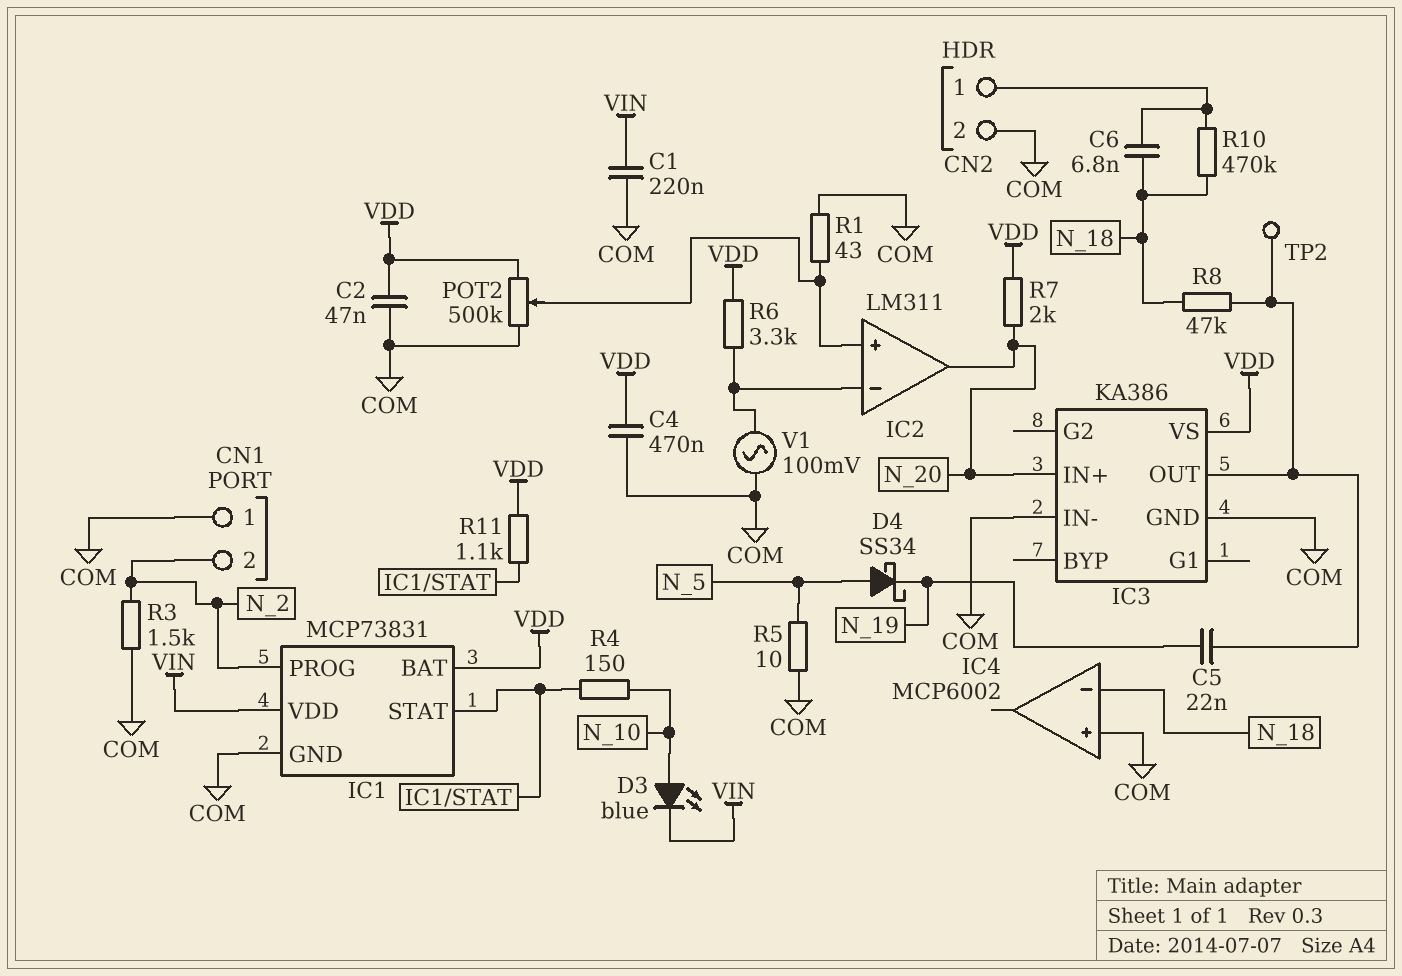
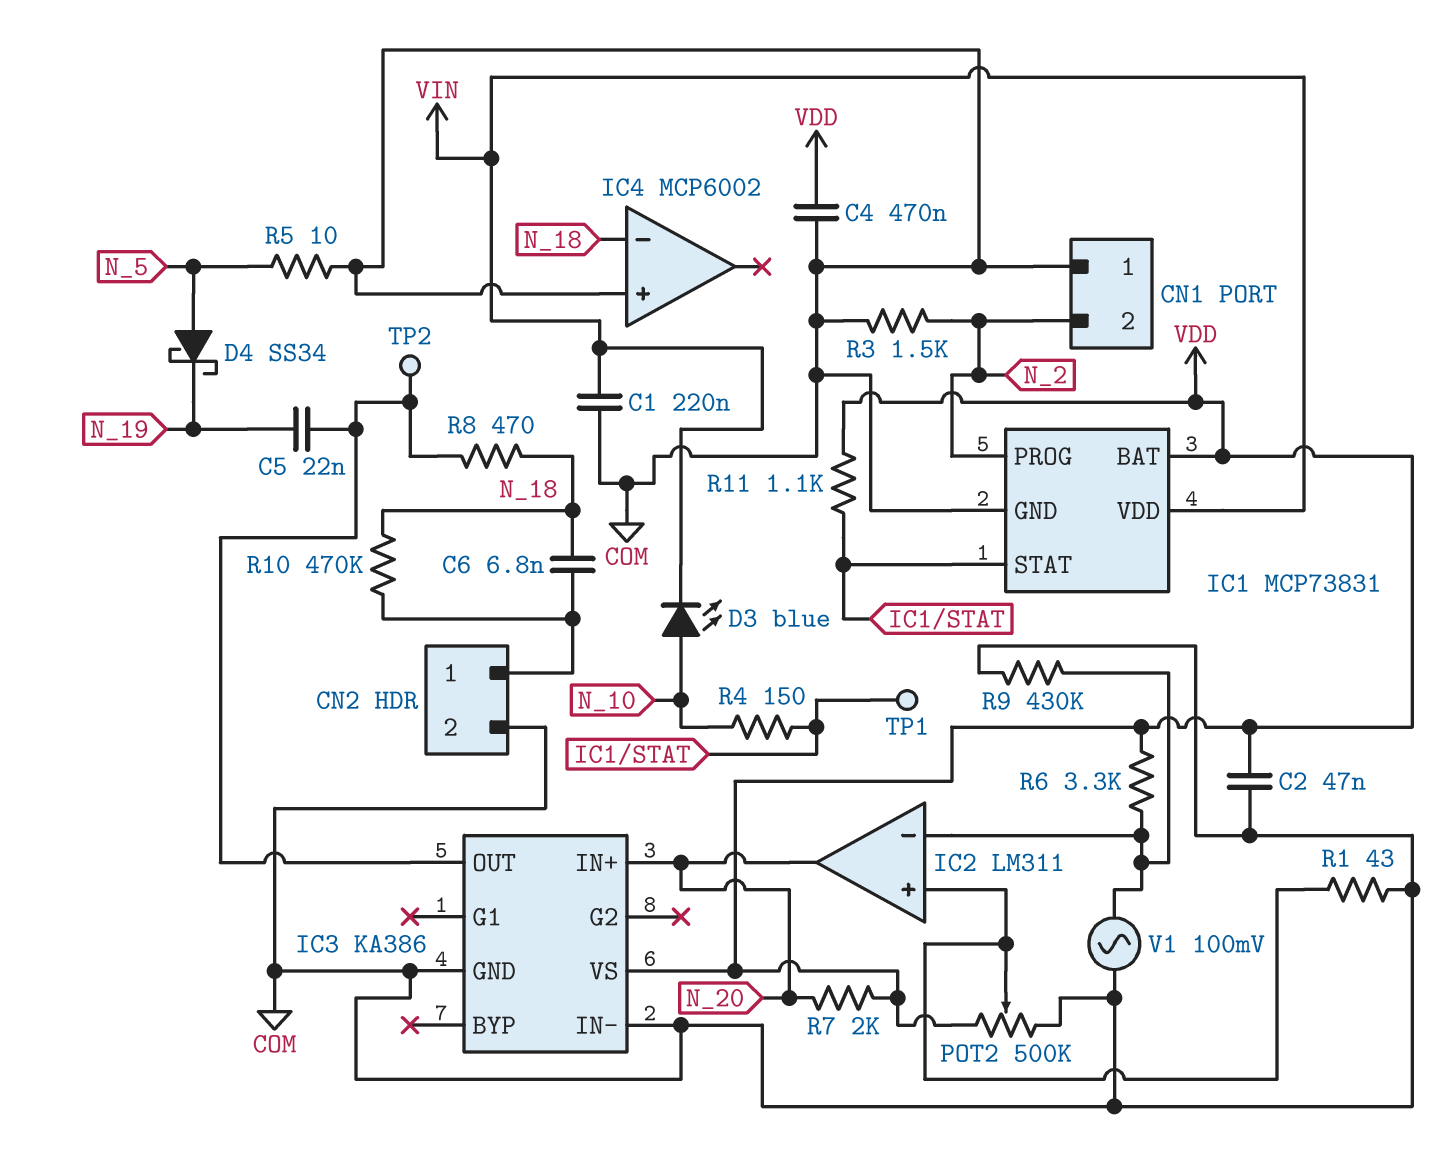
R8: 47k (IC3/OUT, N_18) -> 470 (IC3/OUT, N_18)
R9: none -> 430k (COM, IC2/in-)
TP1: none -> test point (IC1/STAT)

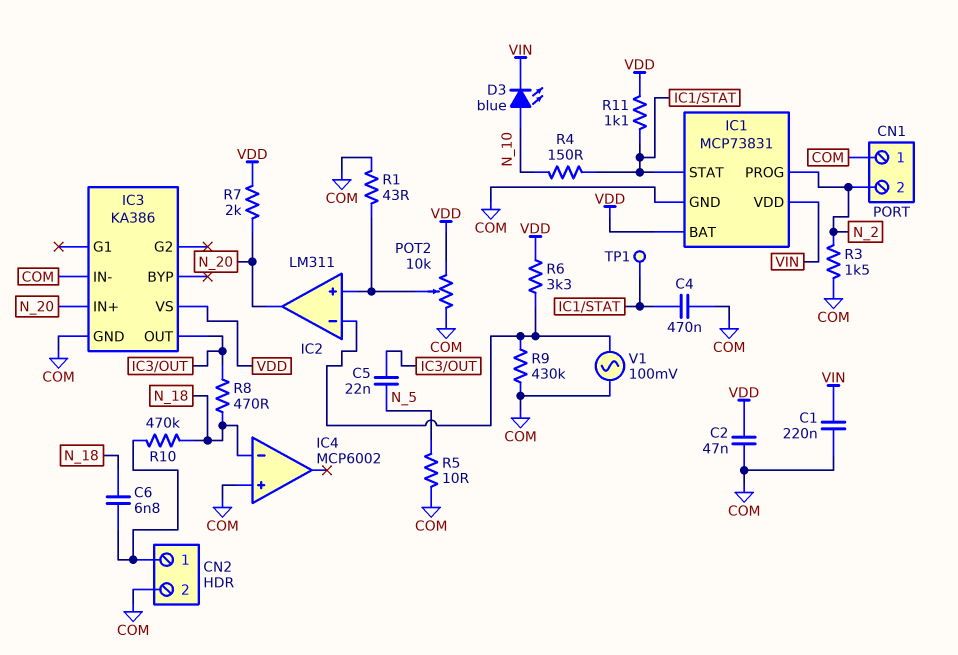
C4: 470nF (COM, VDD) -> 470nF (COM, IC1/STAT)
C5: 22nF (IC3/OUT, N_19) -> 22nF (IC3/OUT, N_5)
D4: schottky SS34 (A N_5, K N_19) -> none
POT2: 500k (COM, VDD, wiper IC2/in+) -> 10k (COM, VDD, wiper IC2/in+)
TP2: test point (IC3/OUT) -> none

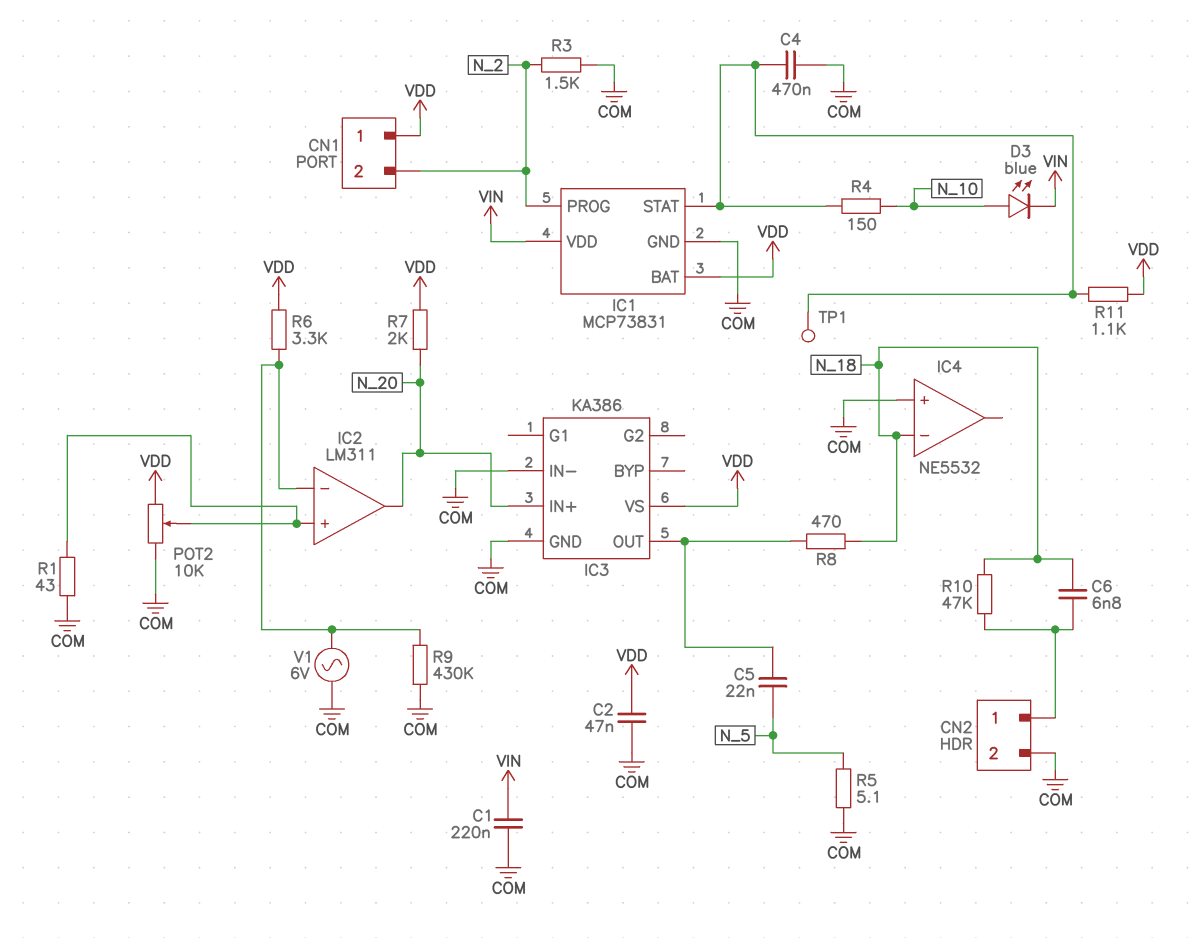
CN1 pin 1: COM -> VDD
IC4: MCP6002 -> NE5532
R5: 10 (COM, N_5) -> 5.1 (COM, N_5)
R10: 470k (CN2/1, N_18) -> 47k (CN2/1, N_18)
V1: AC 100mV (COM, IC2/in-) -> AC 6V (COM, IC2/in-)

